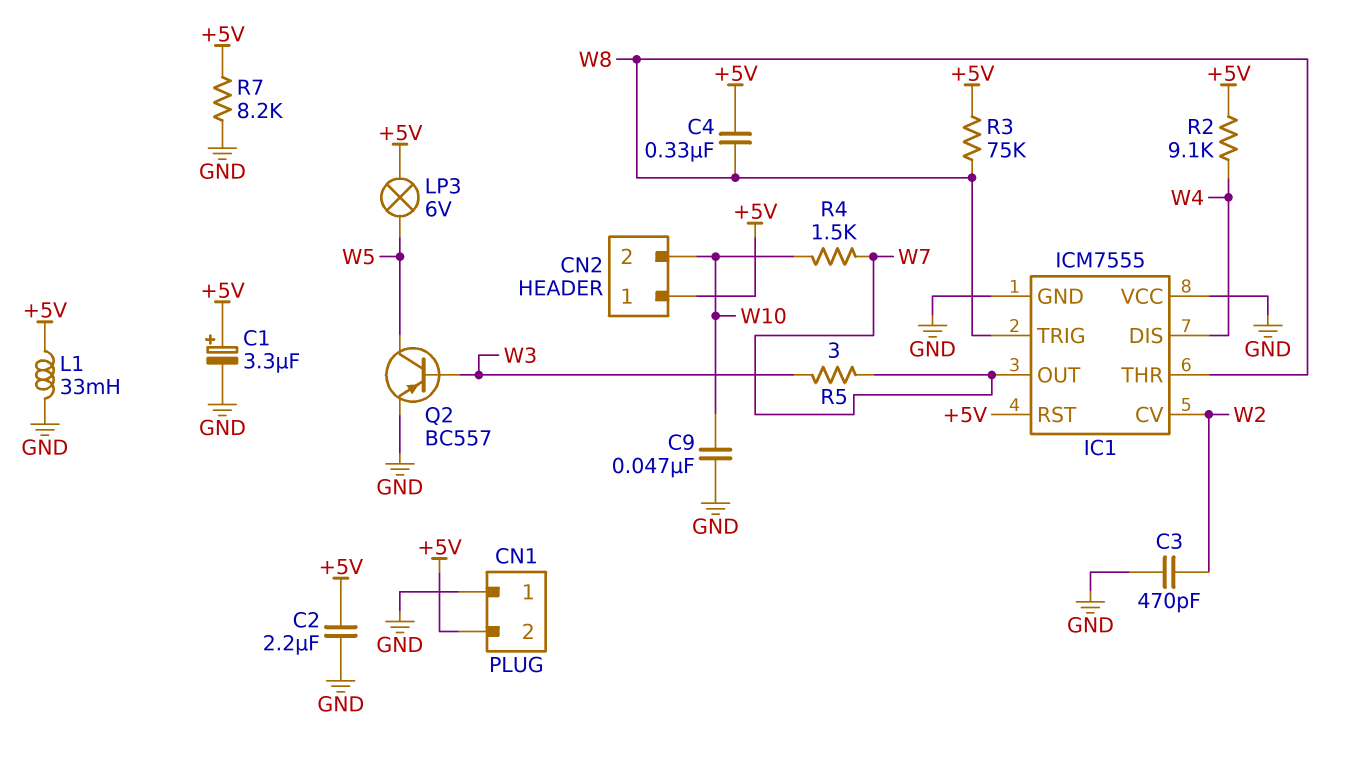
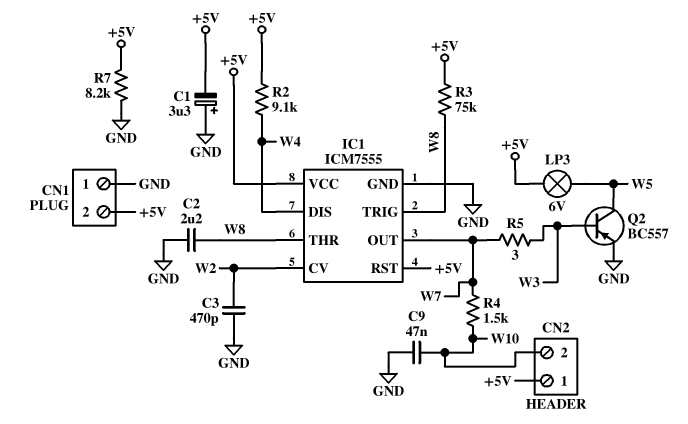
C1: 3.3uF (plus +5V, minus GND) -> 3.3uF (plus GND, minus +5V)
C2: 2.2uF (+5V, GND) -> 2.2uF (GND, W8)
C4: 330nF (+5V, W8) -> none
IC1 pin VCC: GND -> +5V
L1: 33mH (+5V, GND) -> none

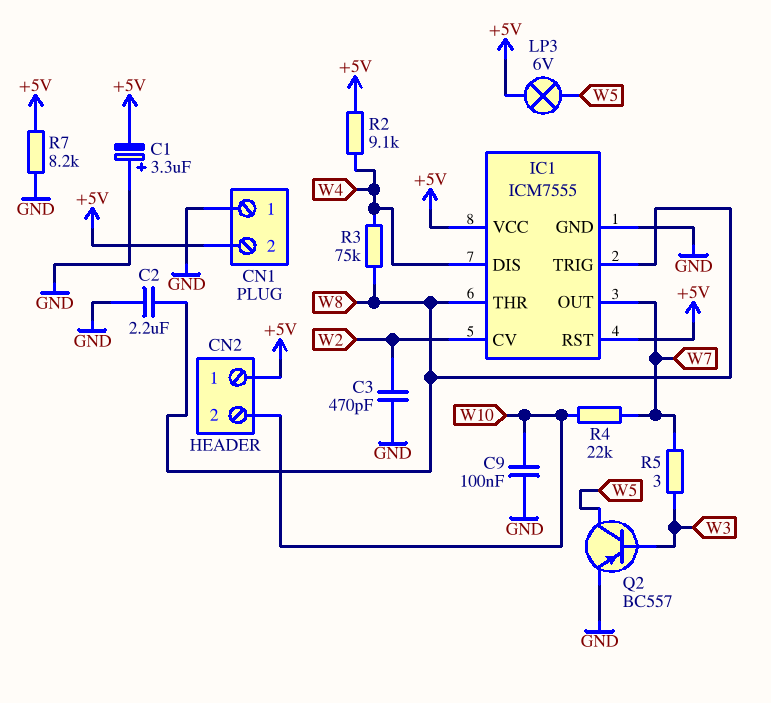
C9: 47nF (GND, W10) -> 100nF (GND, W10)
R3: 75k (+5V, W8) -> 75k (W4, W8)
R4: 1.5k (W7, W10) -> 22k (W7, W10)

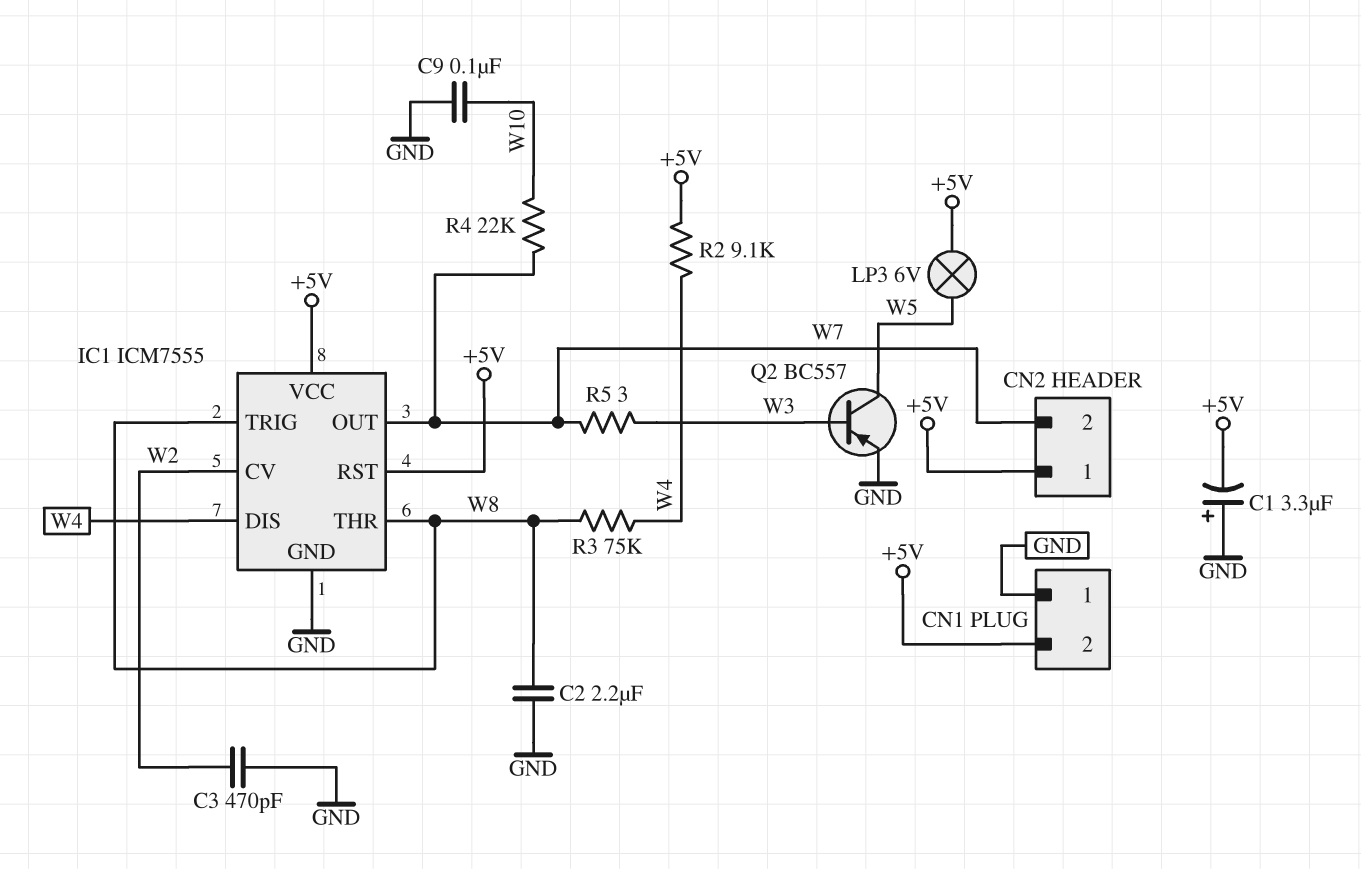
CN2 pin 2: W10 -> W7
R7: 8.2k (+5V, GND) -> none

